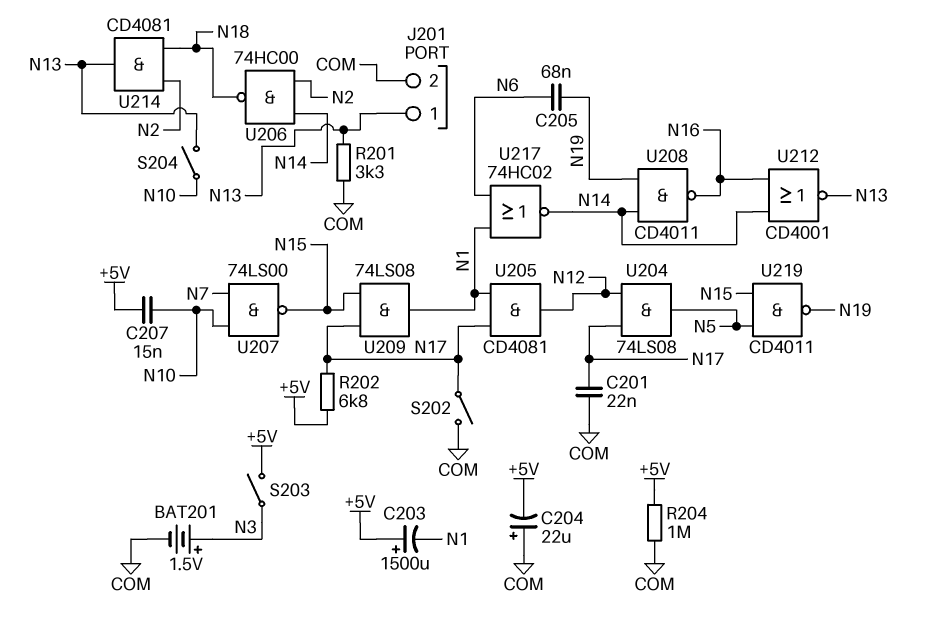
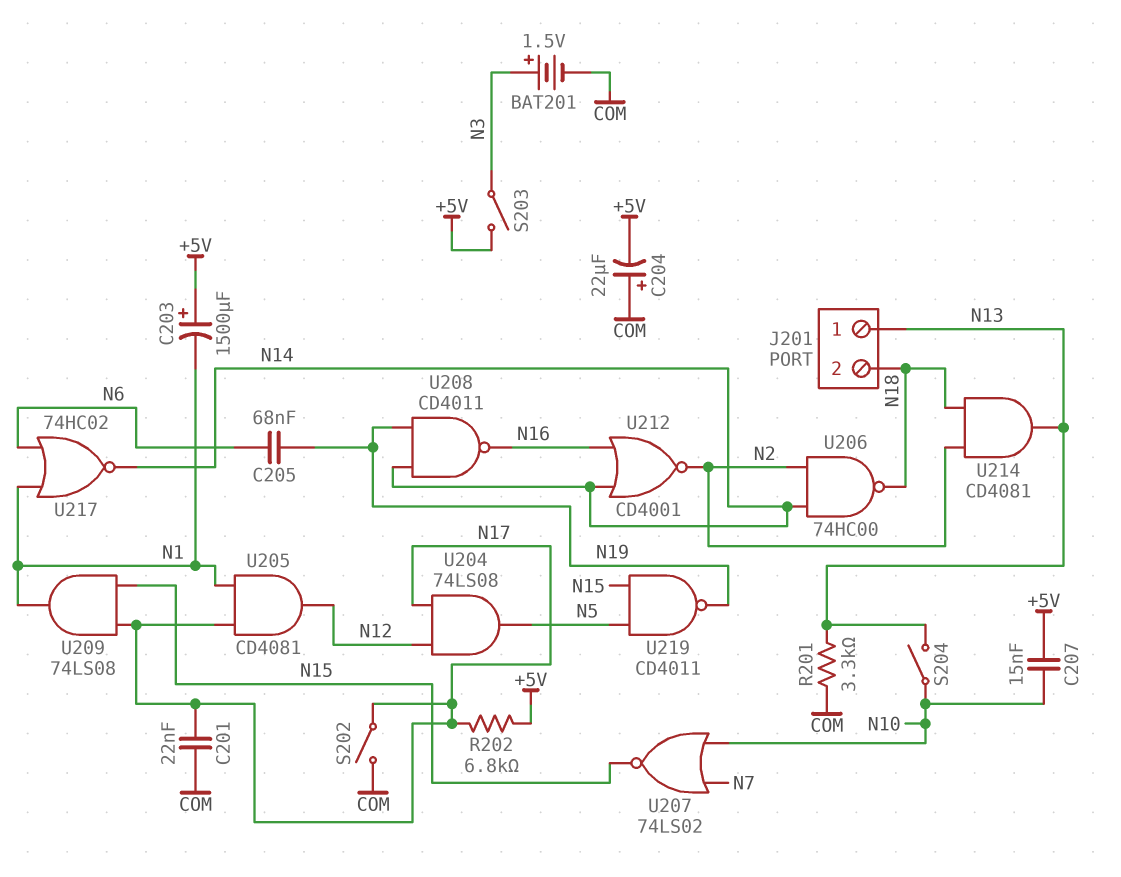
J201 pin 2: COM -> N18
R204: 1M (+5V, COM) -> none
U207: NAND 74LS00 (in N7, in N10, out N15) -> NOR 74LS02 (in N7, in N10, out N15)
U212: NOR CD4001 (in N14, in N16, out N13) -> NOR CD4001 (in N14, in N16, out N2)

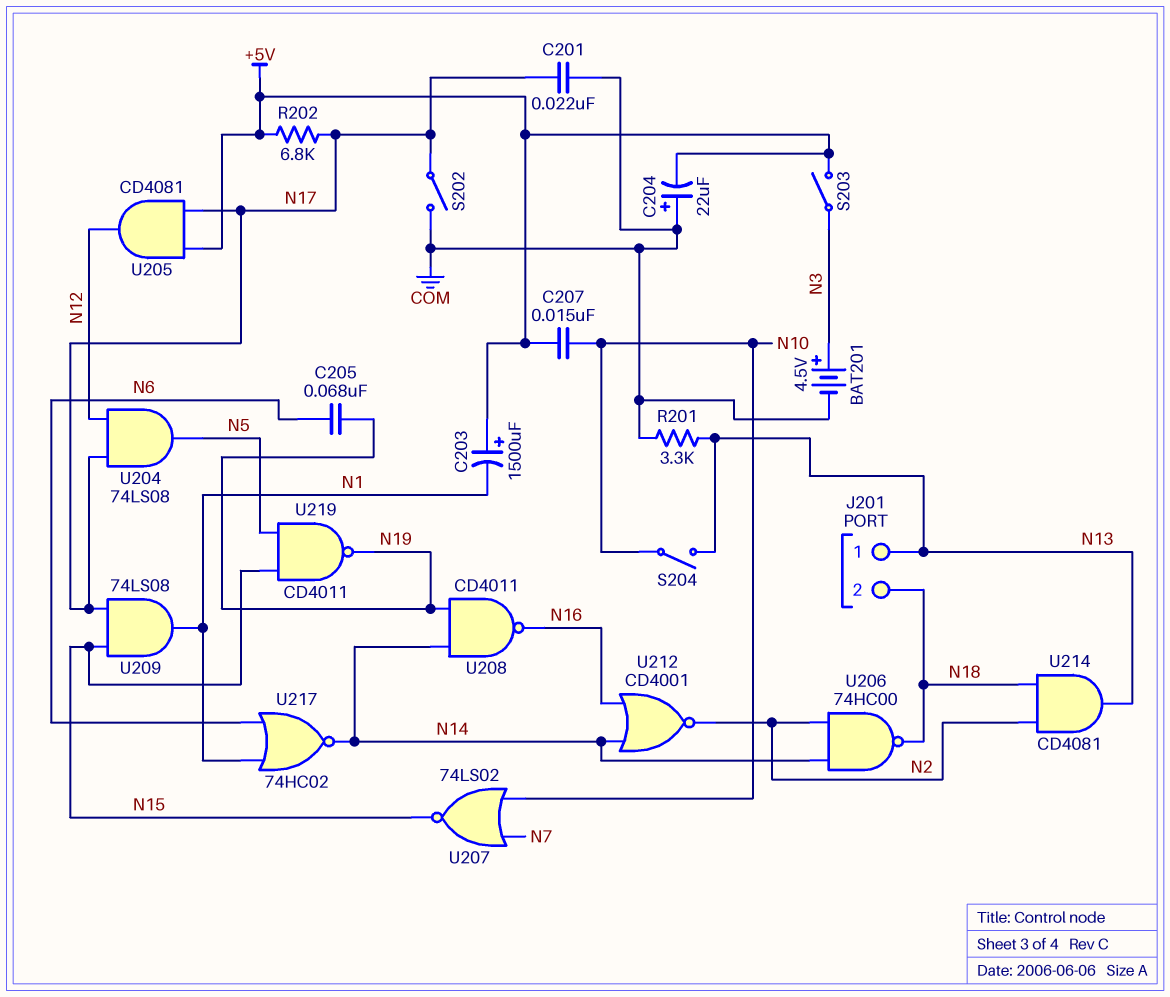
BAT201: 1.5V (plus N3, minus COM) -> 4.5V (plus N3, minus COM)
U205: AND CD4081 (in N1, in N17, out N12) -> AND CD4081 (in +5V, in N17, out N12)

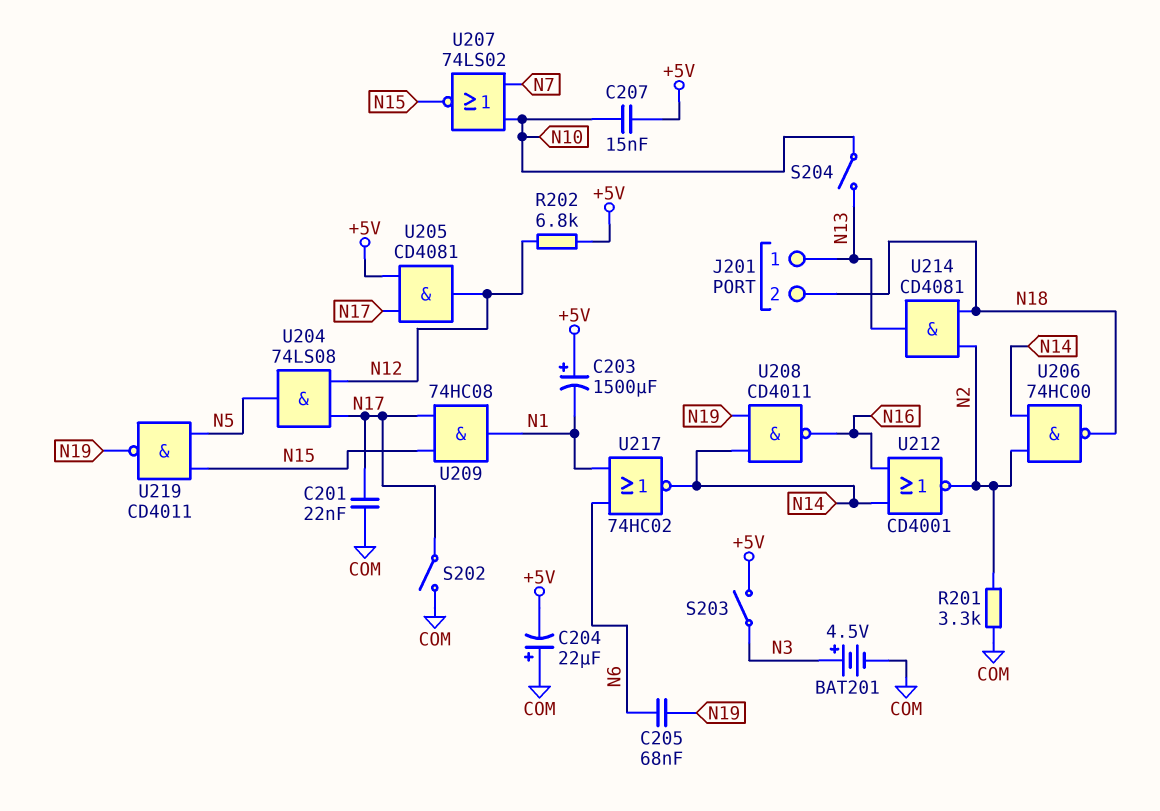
R201: 3.3k (COM, N13) -> 3.3k (COM, N2)
R202: 6.8k (+5V, N17) -> 6.8k (+5V, N12)
U209: AND 74LS08 (in N15, in N17, out N1) -> AND 74HC08 (in N15, in N17, out N1)

